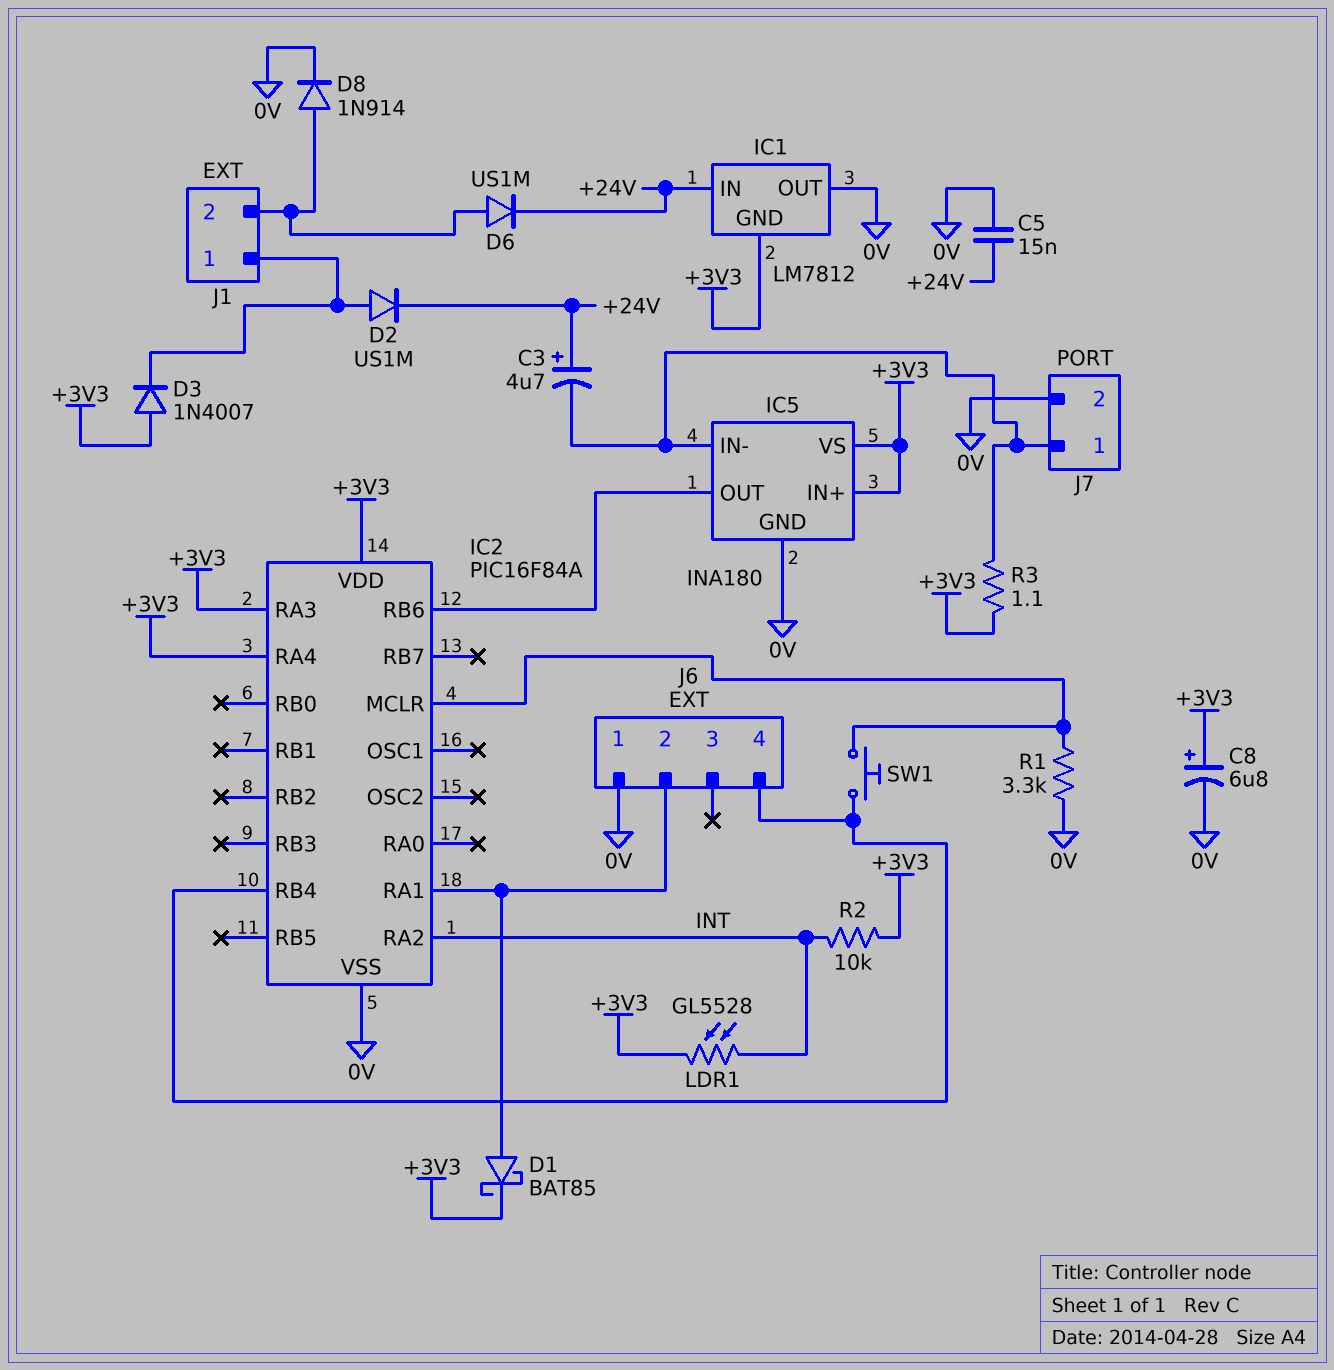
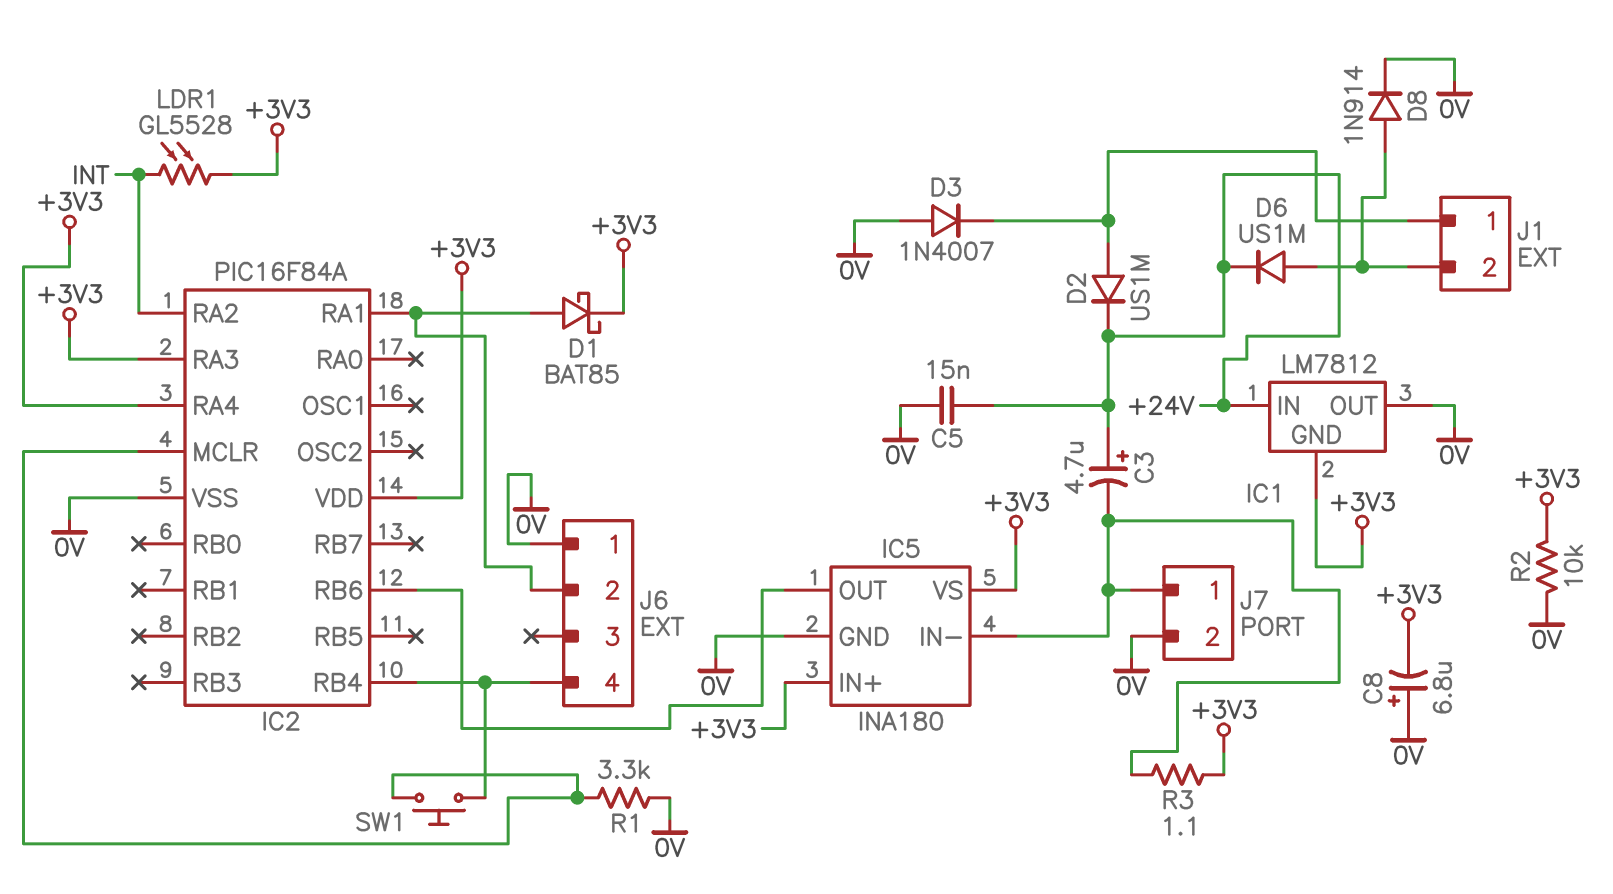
C8: 6.8uF (plus +3V3, minus 0V) -> 6.8uF (plus 0V, minus +3V3)
D3: diode 1N4007 (A +3V3, K J1/1) -> diode 1N4007 (A 0V, K J1/1)
R2: 10k (+3V3, INT) -> 10k (+3V3, 0V)

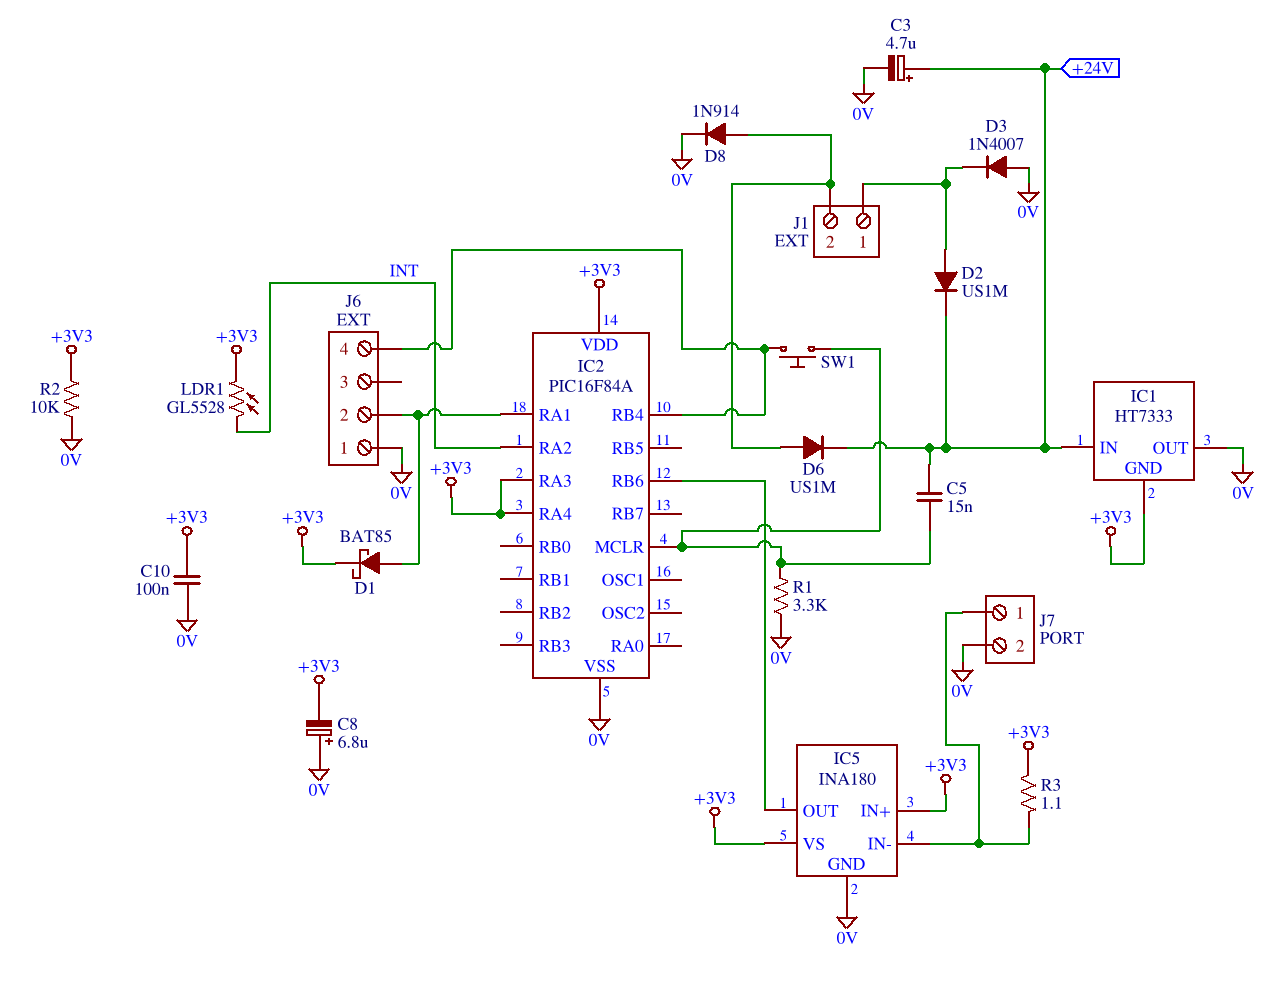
C3: 4.7uF (plus +24V, minus IC5/IN-) -> 4.7uF (plus +24V, minus 0V)
C5: 15nF (+24V, 0V) -> 15nF (+24V, IC2/MCLR)
C10: none -> 100nF (+3V3, 0V)
IC1: LM7812 -> HT7333

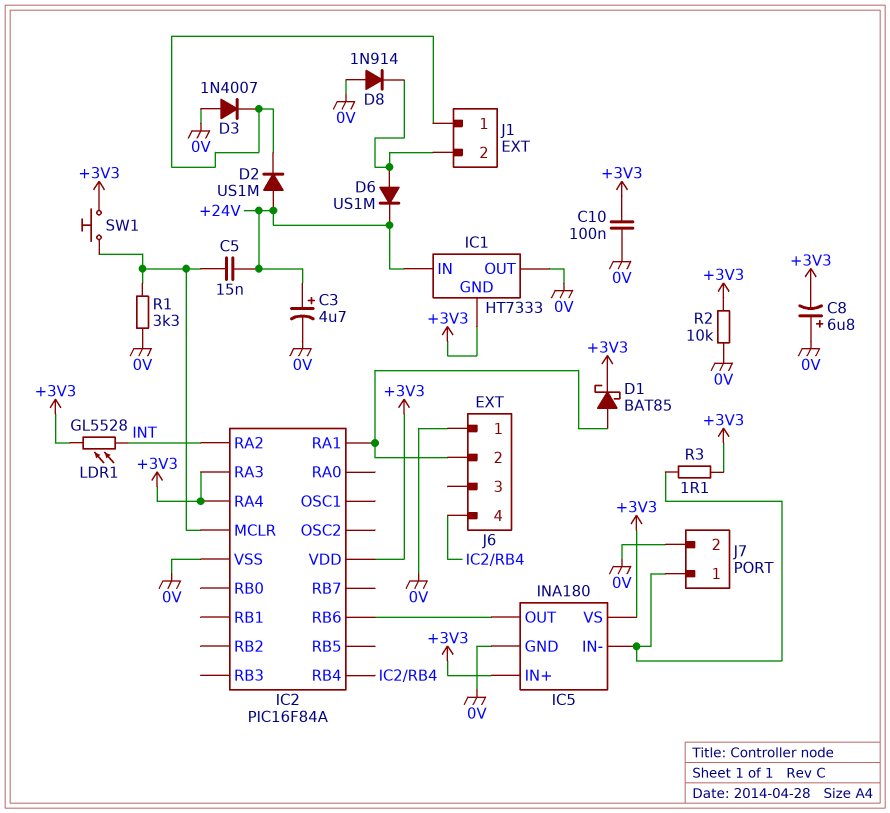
D2: diode US1M (A J1/1, K +24V) -> diode US1M (A +24V, K J1/1)
D8: diode 1N914 (A J1/2, K 0V) -> diode 1N914 (A 0V, K J1/2)
SW1: button (IC2/MCLR, IC2/RB4) -> button (+3V3, IC2/MCLR)

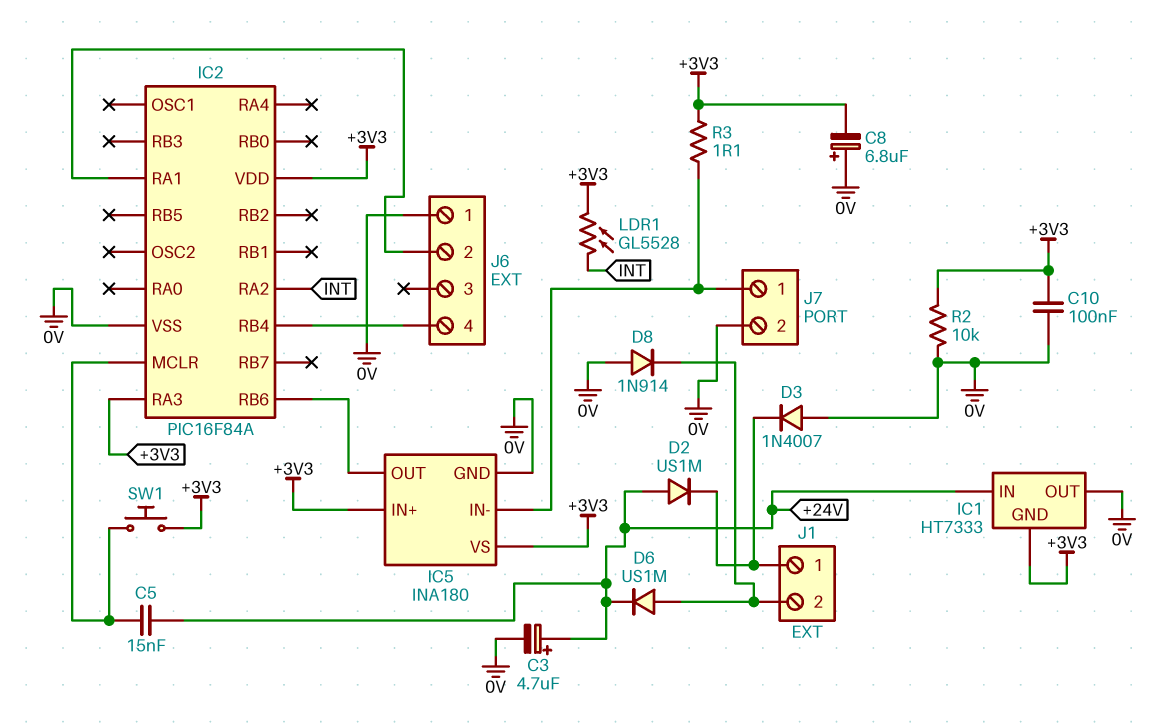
D1: schottky BAT85 (A IC2/RA1, K +3V3) -> none
IC2 pin RA4: +3V3 -> none
R1: 3.3k (0V, IC2/MCLR) -> none

